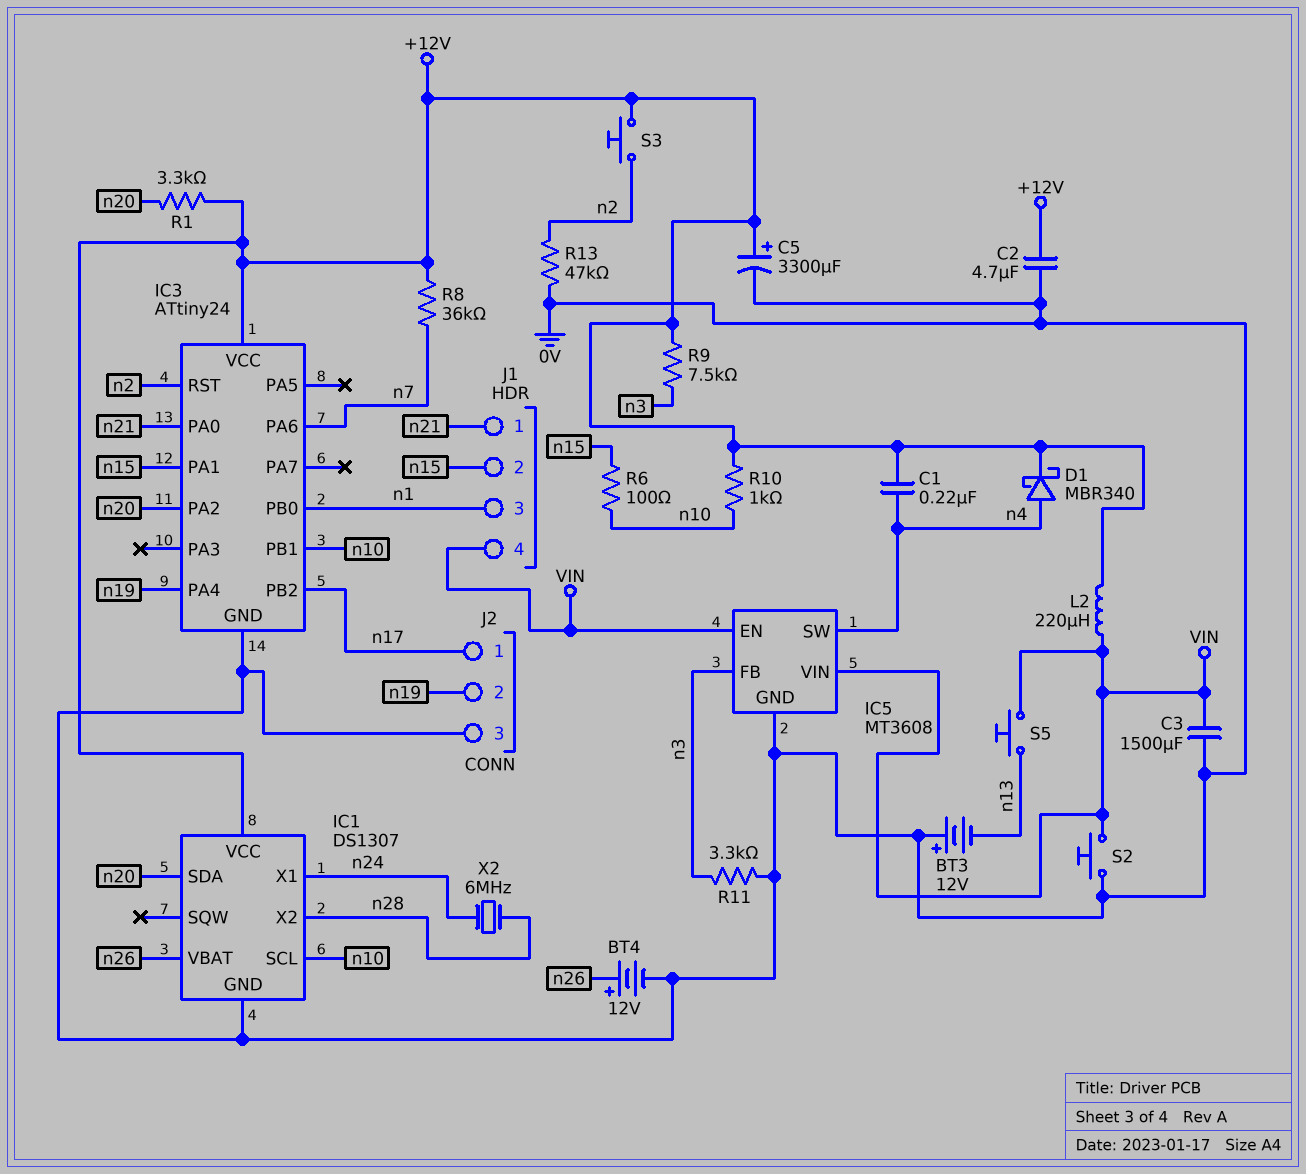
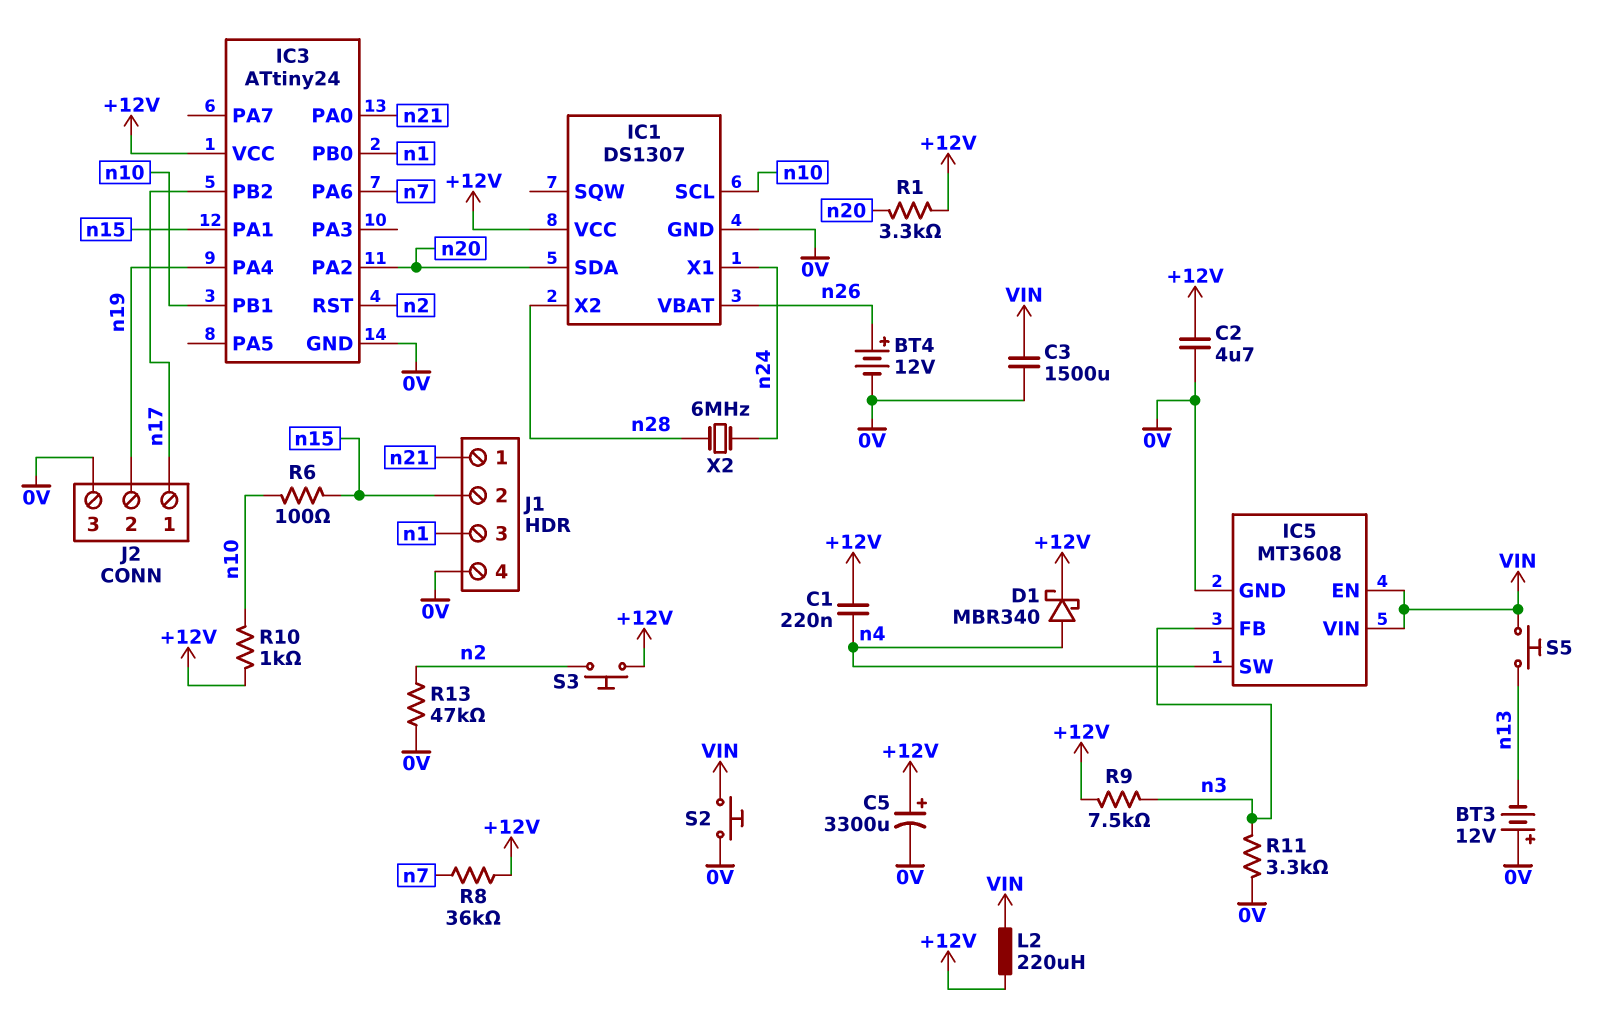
J1 pin 4: VIN -> 0V

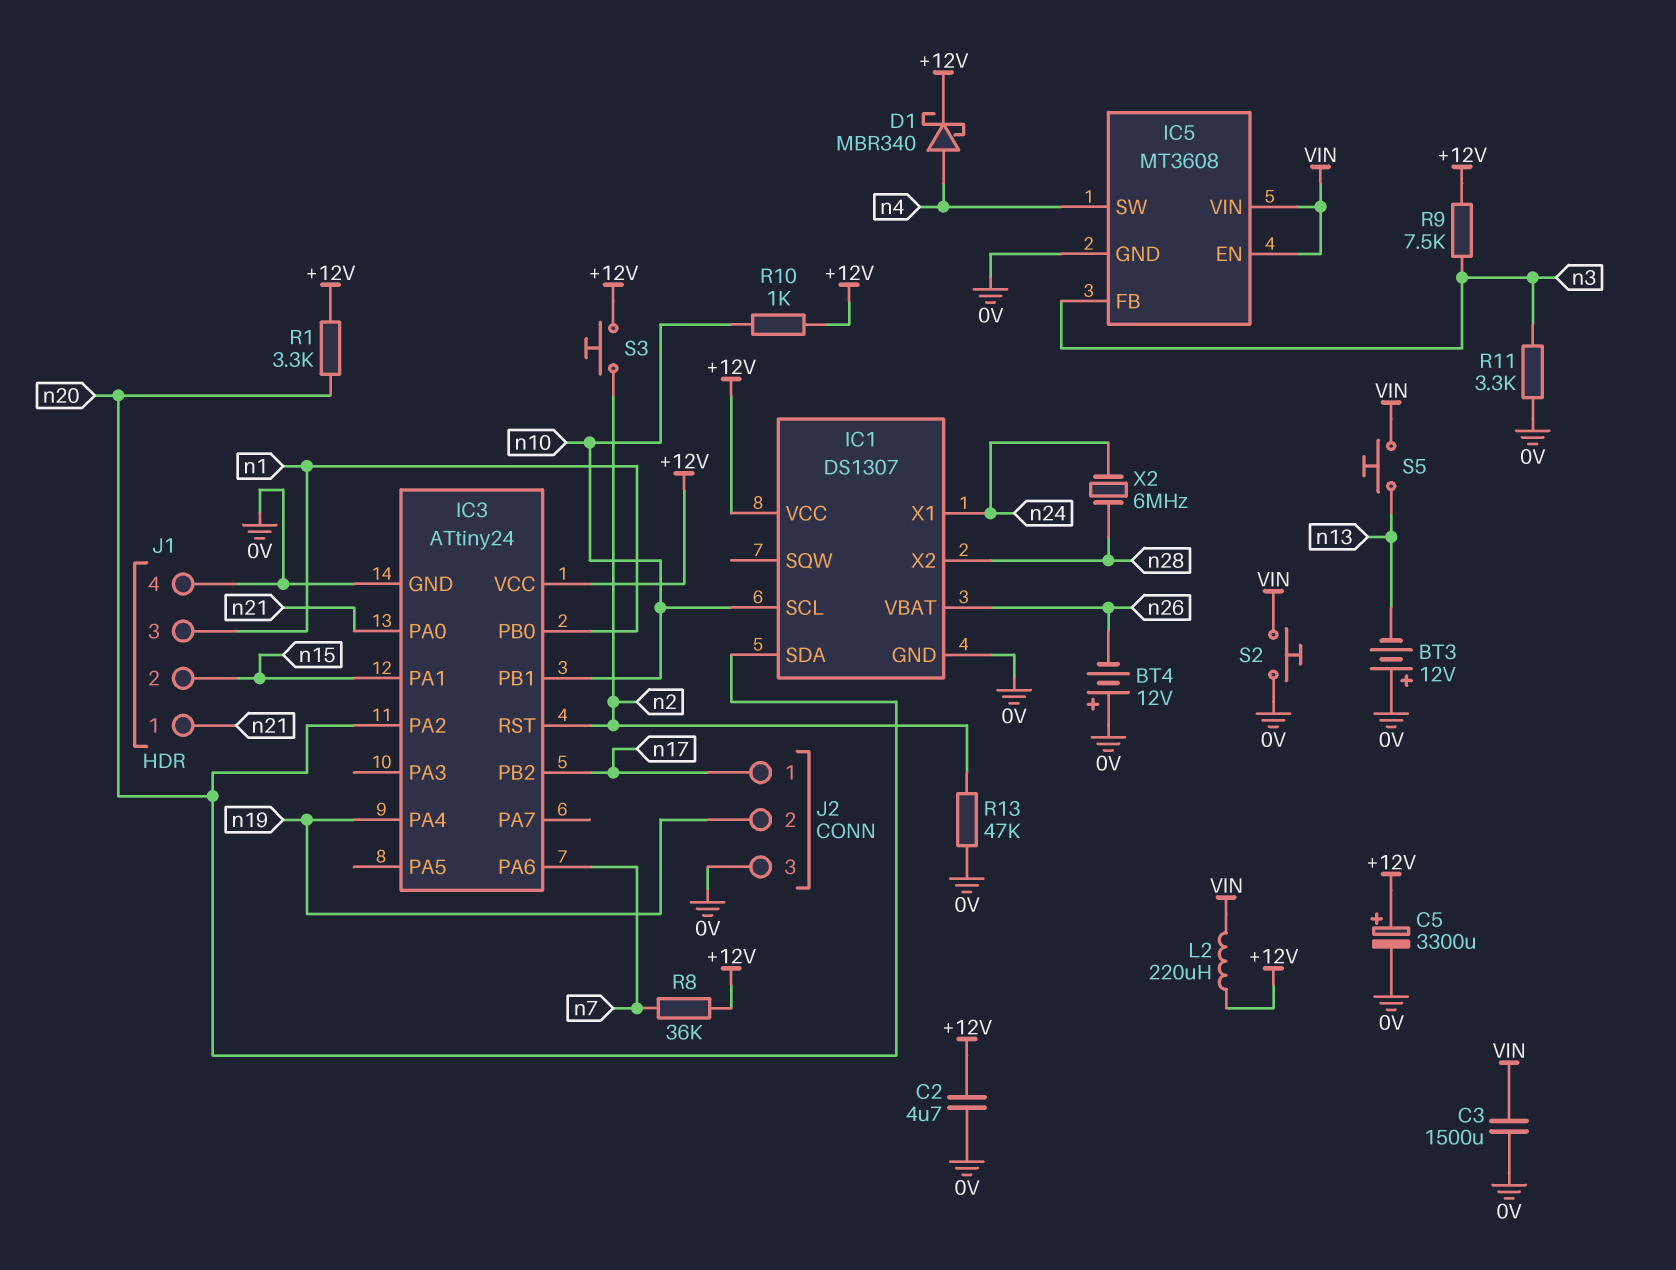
BT4: 12V (plus n26, minus 0V) -> 12V (plus 0V, minus n26)
C1: 220nF (+12V, n4) -> none
R6: 100 (n10, n15) -> none

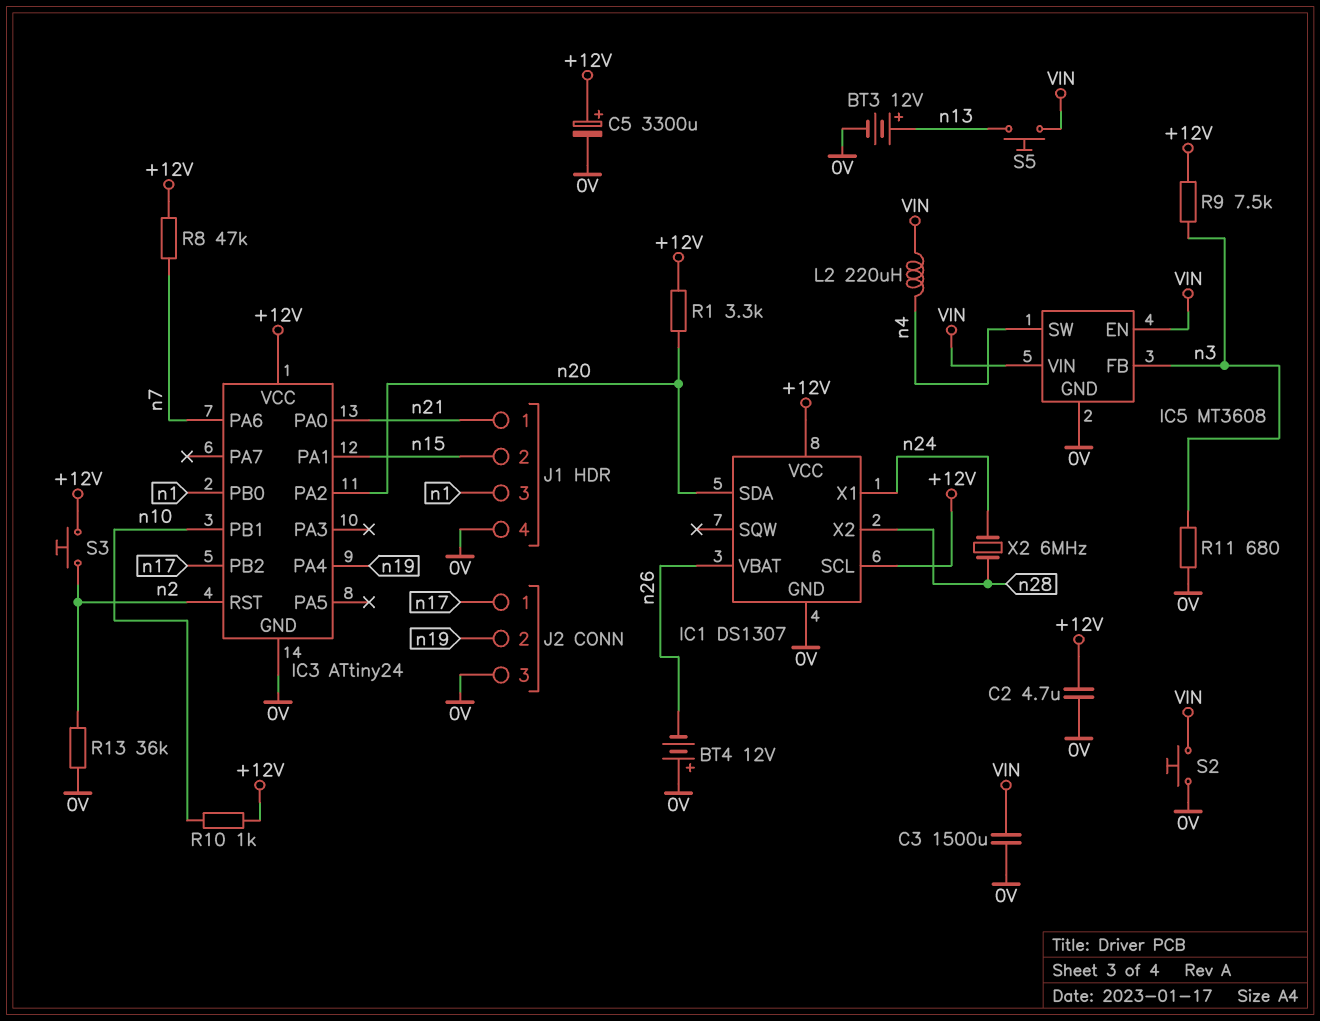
BT3: 12V (plus 0V, minus n13) -> 12V (plus n13, minus 0V)
D1: schottky MBR340 (A n4, K +12V) -> none
IC1 pin SCL: n10 -> +12V
L2: 220uH (+12V, VIN) -> 220uH (VIN, n4)
R8: 36k (+12V, n7) -> 47k (+12V, n7)
R11: 3.3k (0V, n3) -> 680 (0V, n3)
R13: 47k (0V, n2) -> 36k (0V, n2)

